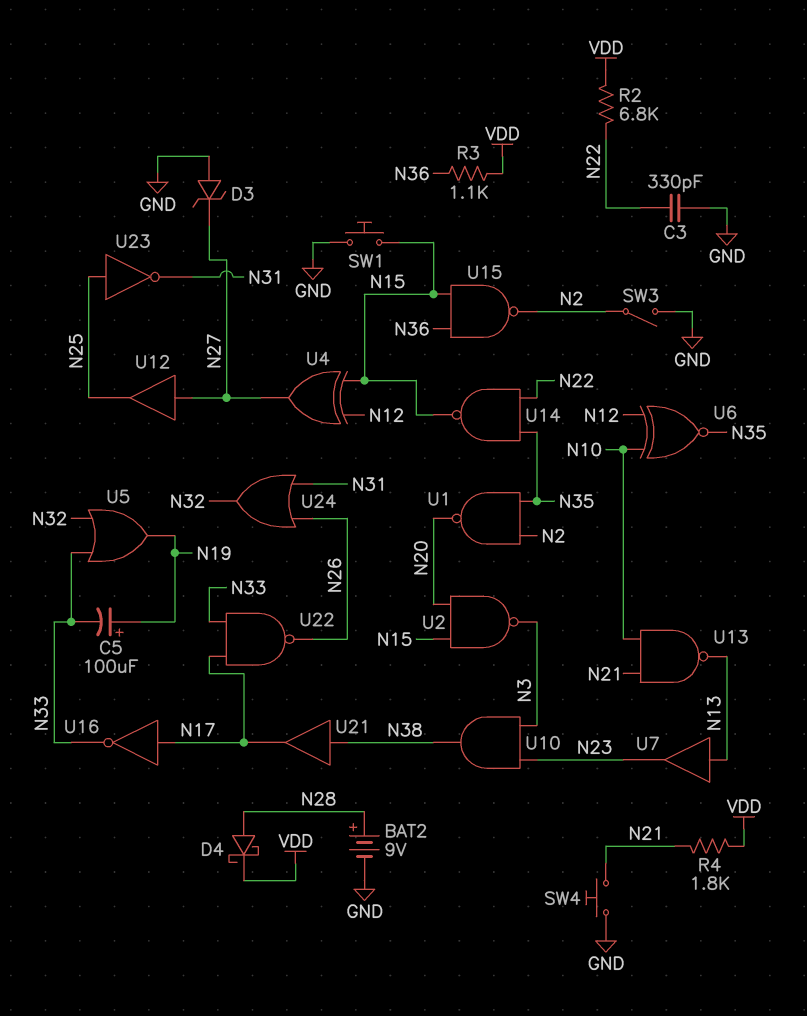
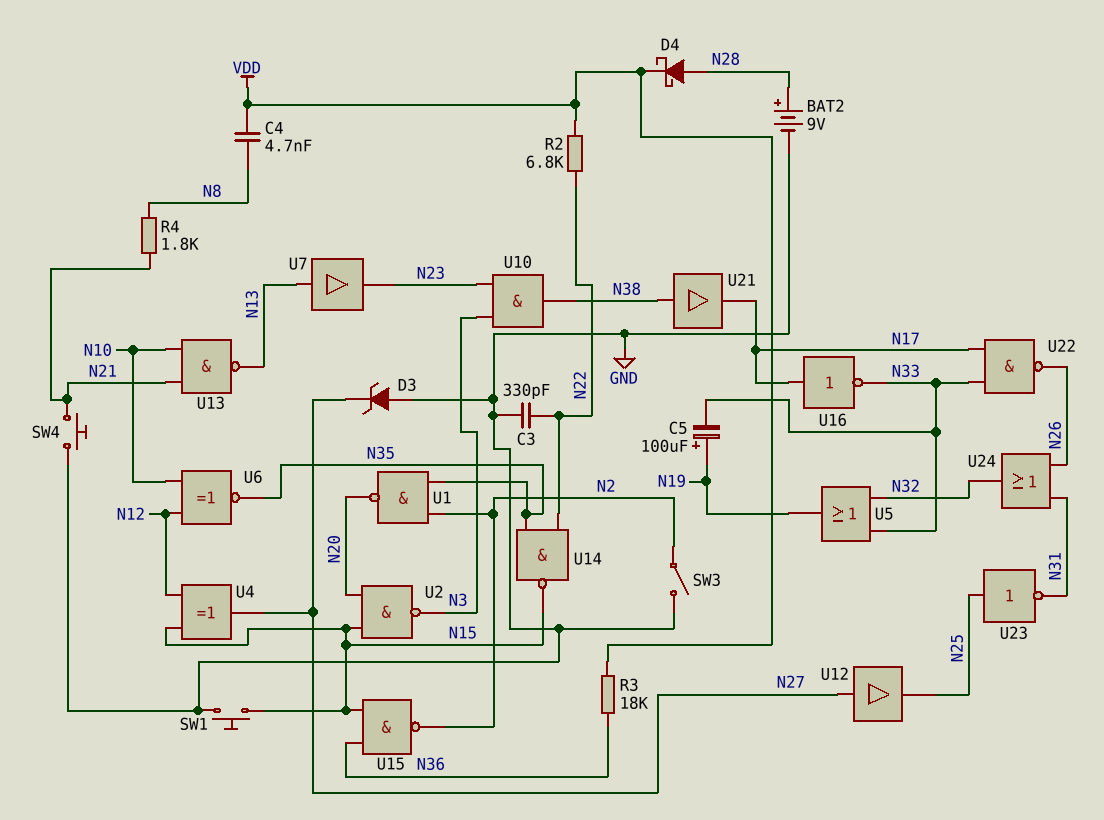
C4: none -> 4.7nF (N8, VDD)
R3: 1.1k (N36, VDD) -> 18k (N36, VDD)
R4: 1.8k (N21, VDD) -> 1.8k (N8, N21)

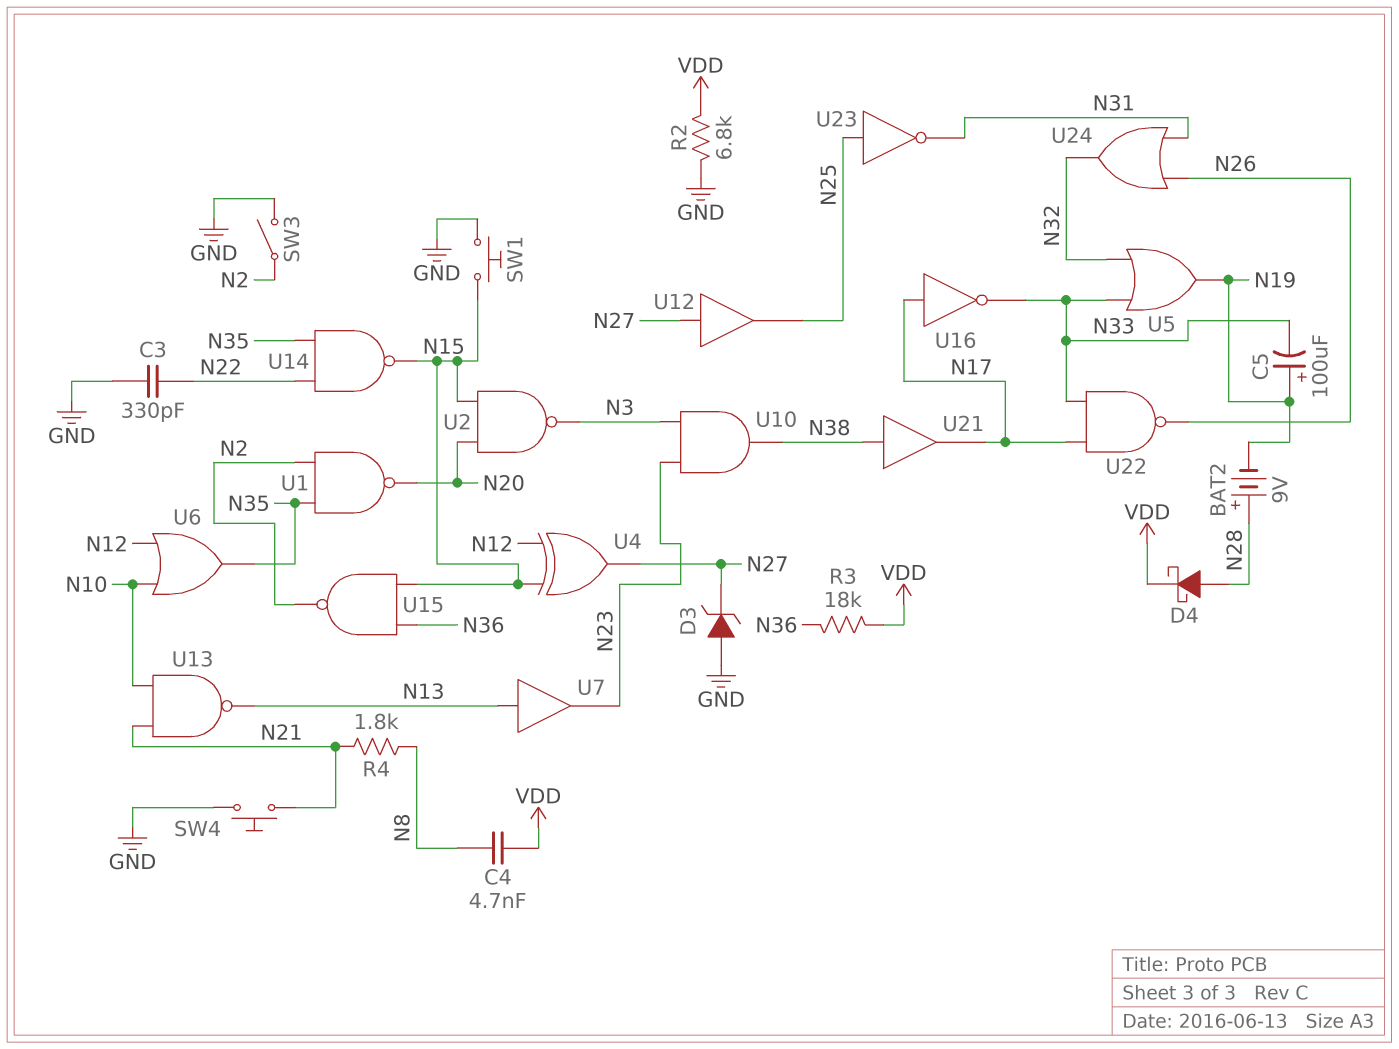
BAT2: 9V (plus N28, minus GND) -> 9V (plus N28, minus N19)
R2: 6.8k (N22, VDD) -> 6.8k (GND, VDD)
U6: XNOR (in N10, in N12, out N35) -> OR (in N10, in N12, out N35)

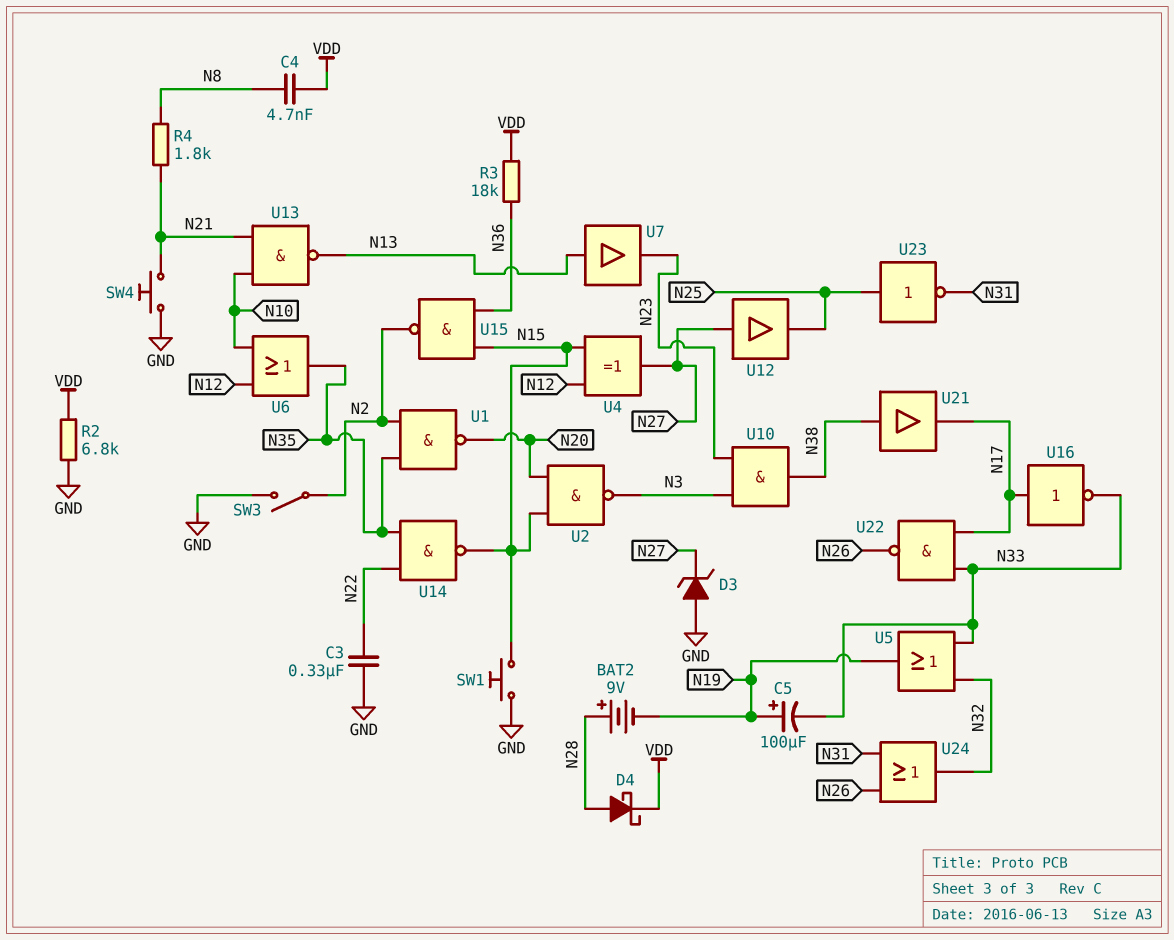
C3: 330pF (GND, N22) -> 330nF (GND, N22)

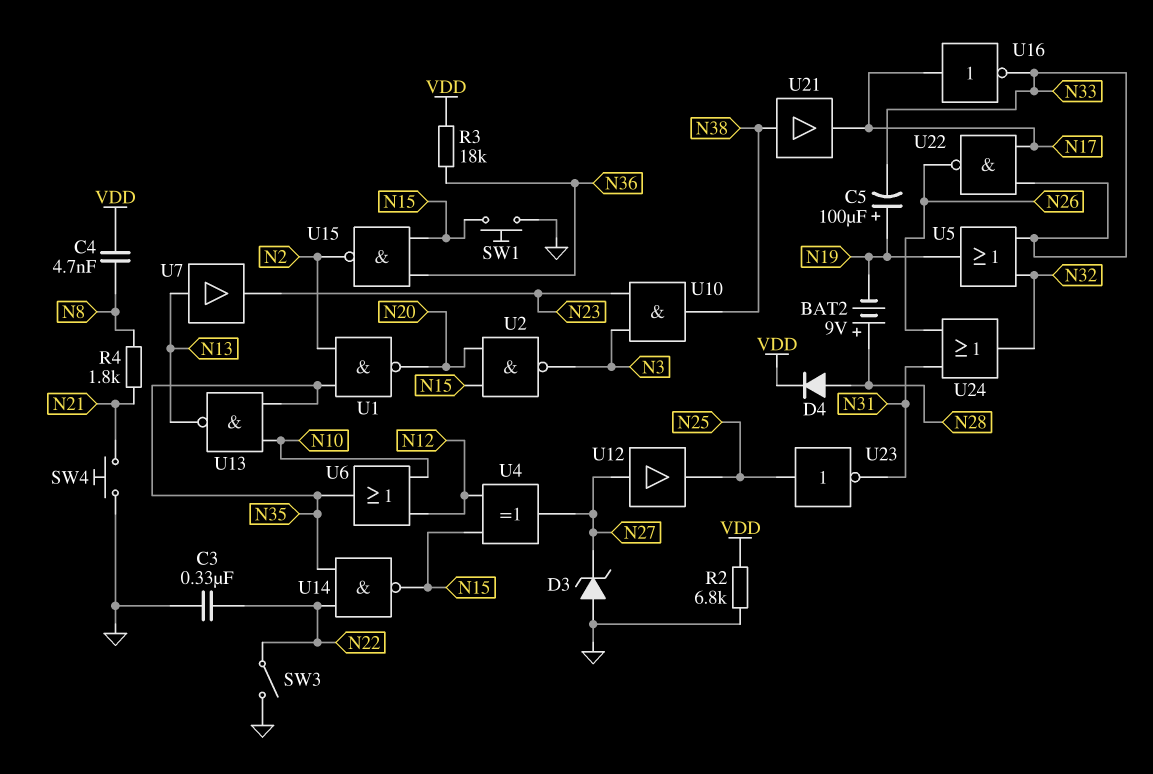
D4: schottky (A N28, K VDD) -> diode (A N28, K VDD)
SW3: switch (GND, N2) -> switch (GND, N22)
U13: NAND (in N10, in N21, out N13) -> NAND (in N10, in N35, out N13)

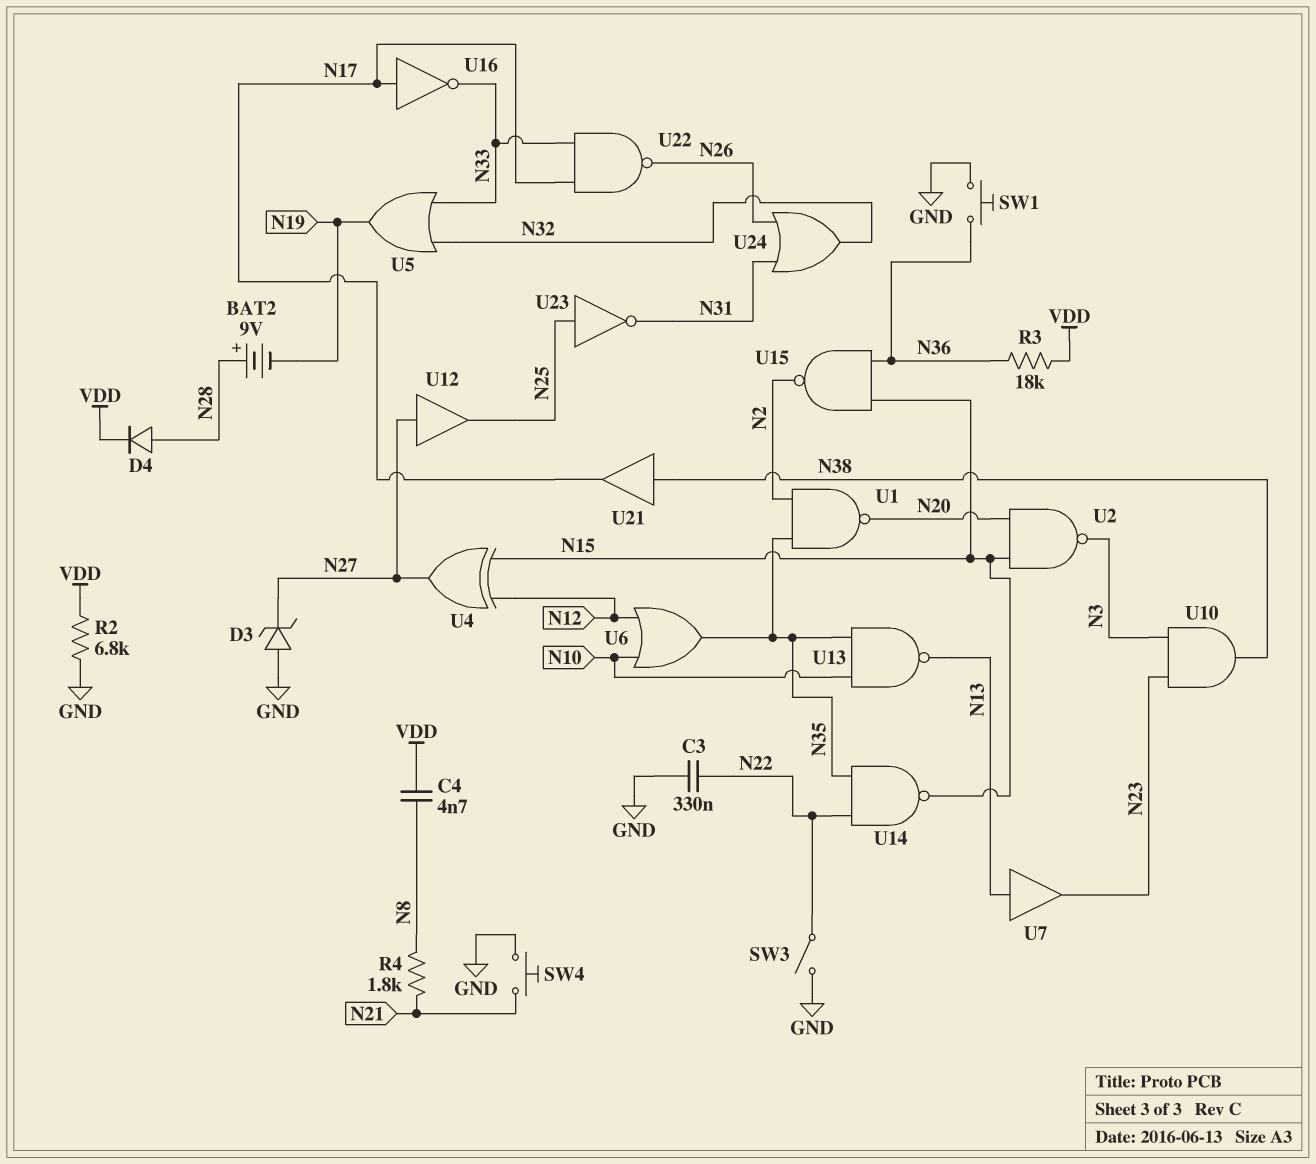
C5: 100uF (plus N19, minus N33) -> none
SW1: button (GND, N15) -> button (GND, N36)

